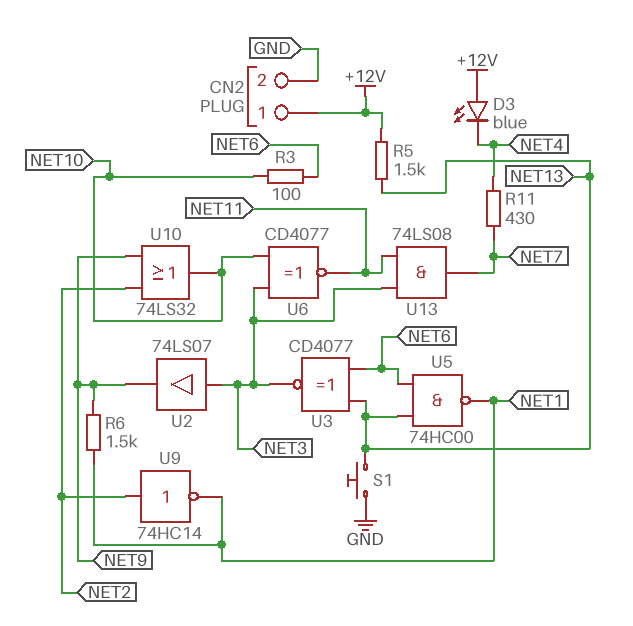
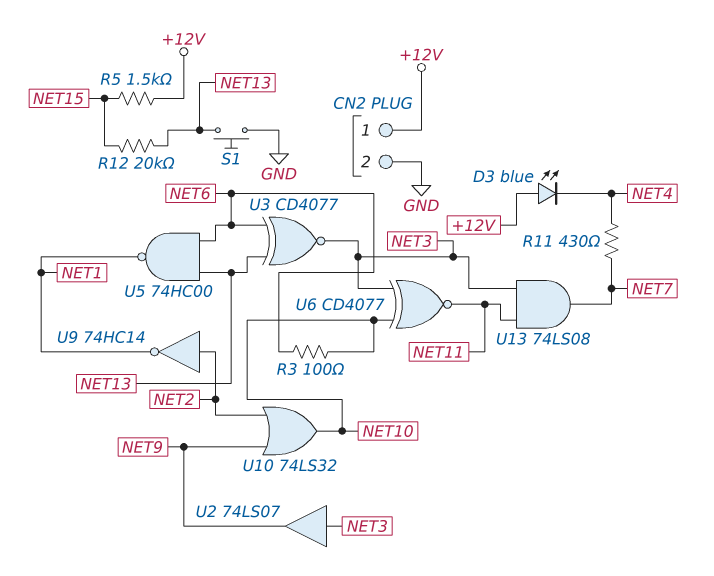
R5: 1.5k (+12V, NET13) -> 1.5k (+12V, NET15)
R6: 1.5k (NET1, NET9) -> none
R12: none -> 20k (NET13, NET15)

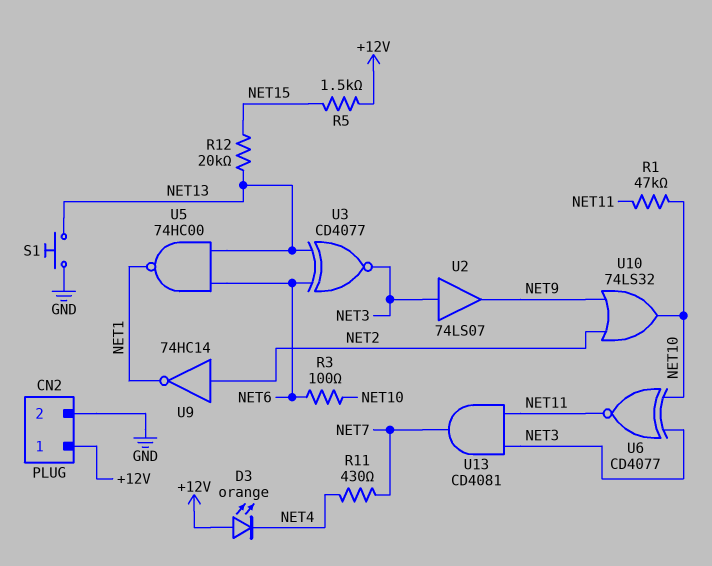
D3: LED blue (A +12V, K NET4) -> LED orange (A +12V, K NET4)
R1: none -> 47k (NET10, NET11)
U13: AND 74LS08 (in NET3, in NET11, out NET7) -> AND CD4081 (in NET3, in NET11, out NET7)

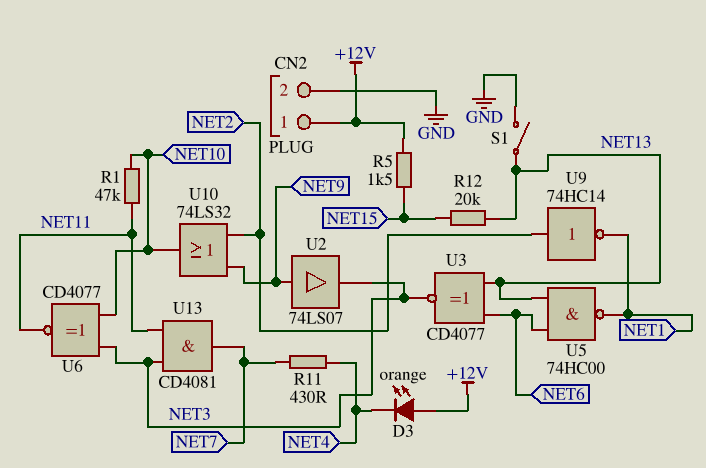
R3: 100 (NET6, NET10) -> none
S1: button (GND, NET13) -> switch (GND, NET13)
U2: buffer 74LS07 (in NET3, out NET9) -> buffer 74LS07 (in NET9, out NET3)

